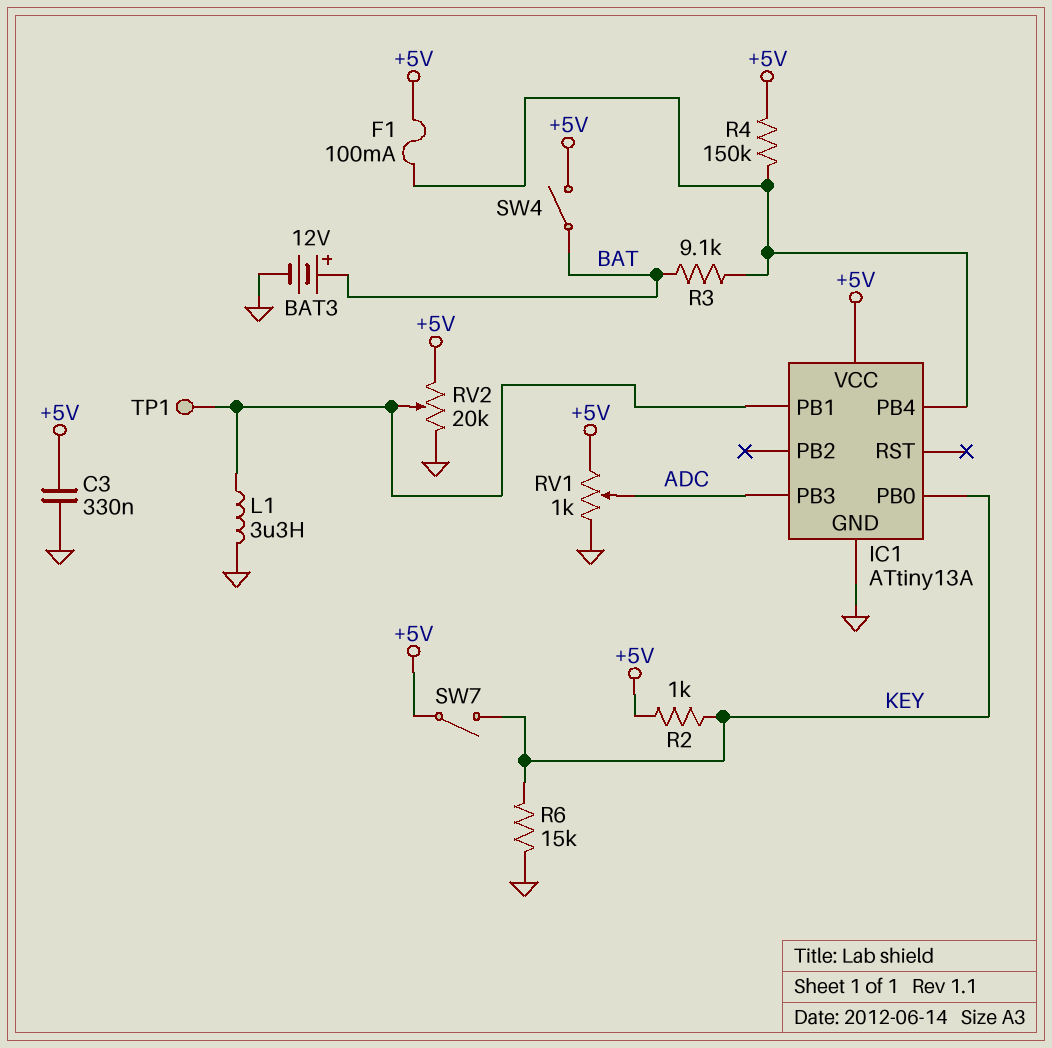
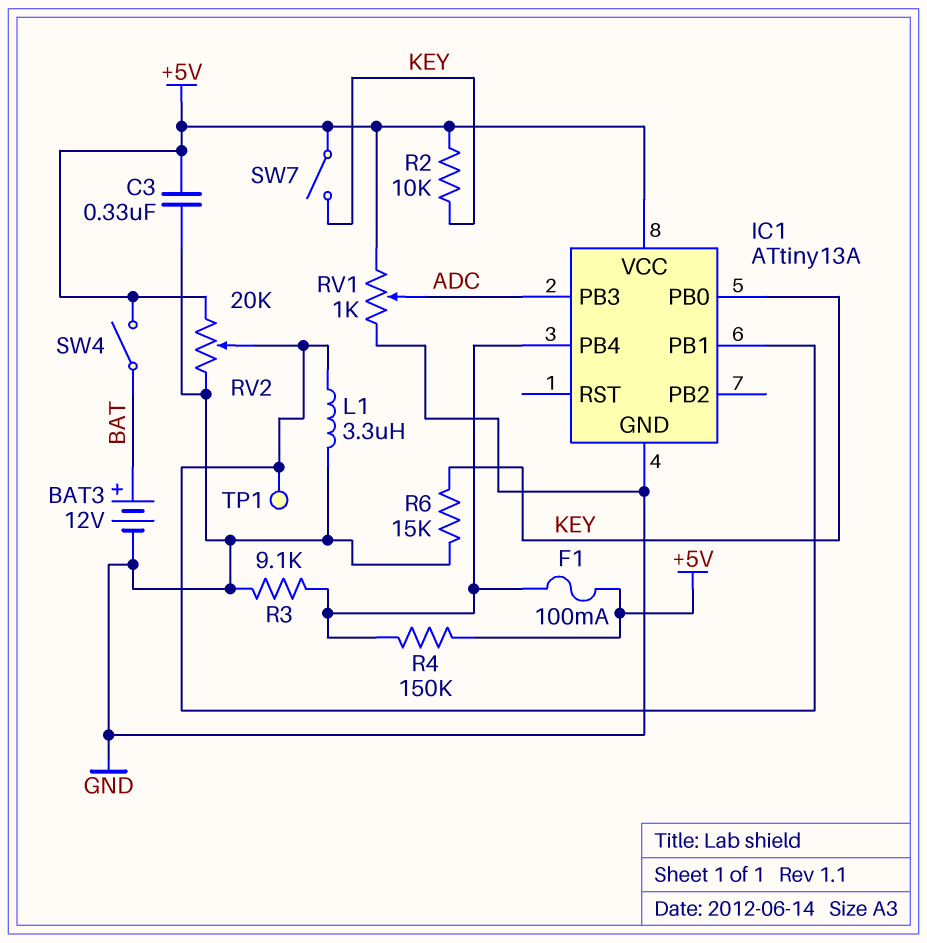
R2: 1k (+5V, KEY) -> 10k (+5V, KEY)
R3: 9.1k (BAT, IC1/PB4) -> 9.1k (GND, IC1/PB4)

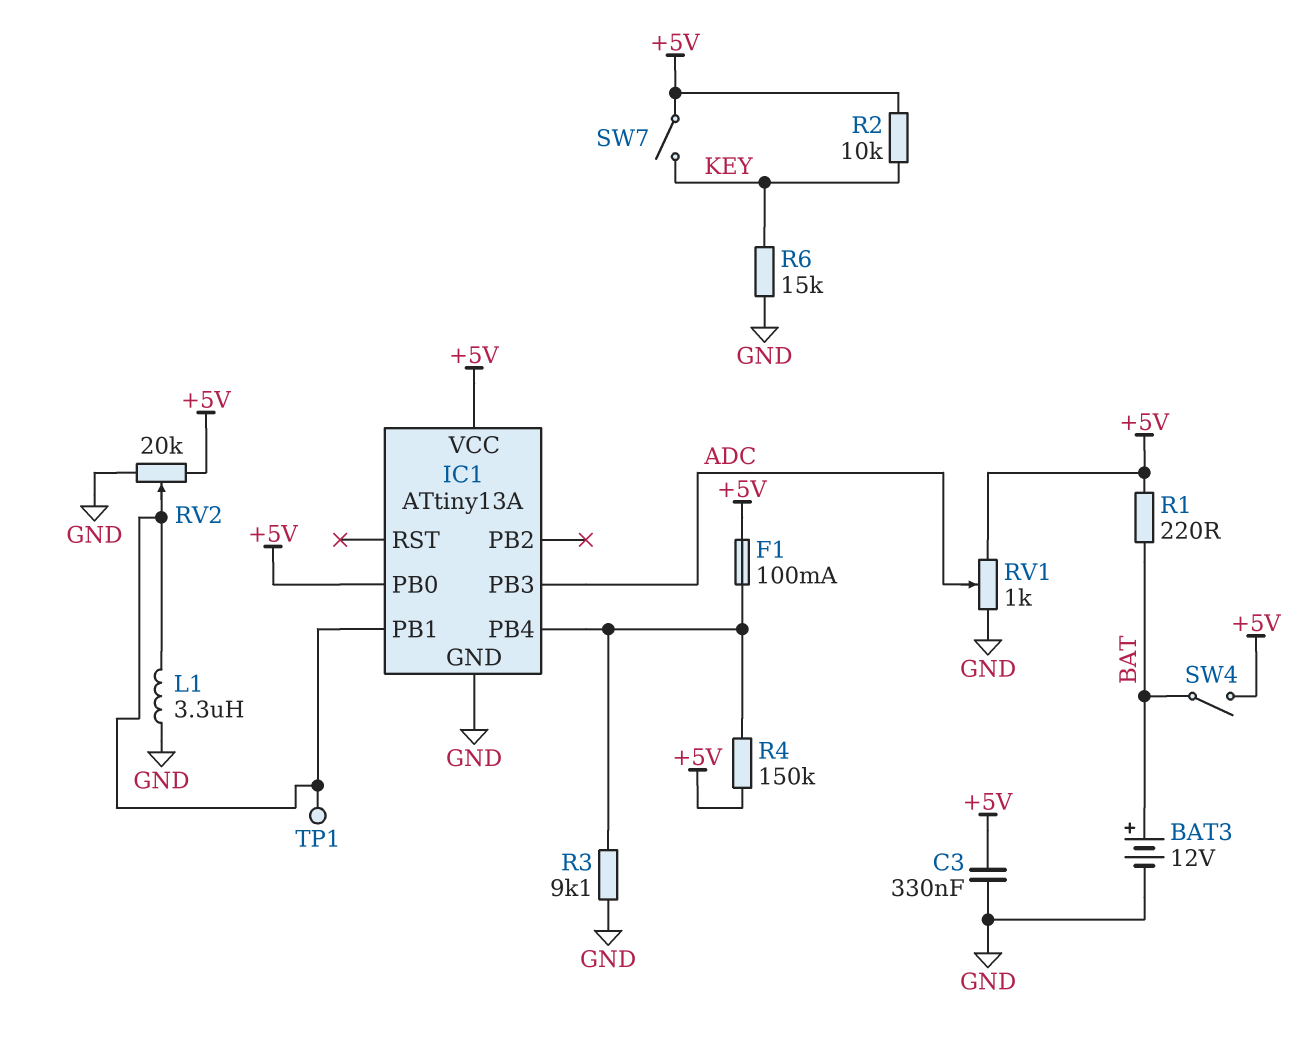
IC1 pin PB0: KEY -> +5V
R1: none -> 220 (+5V, BAT)

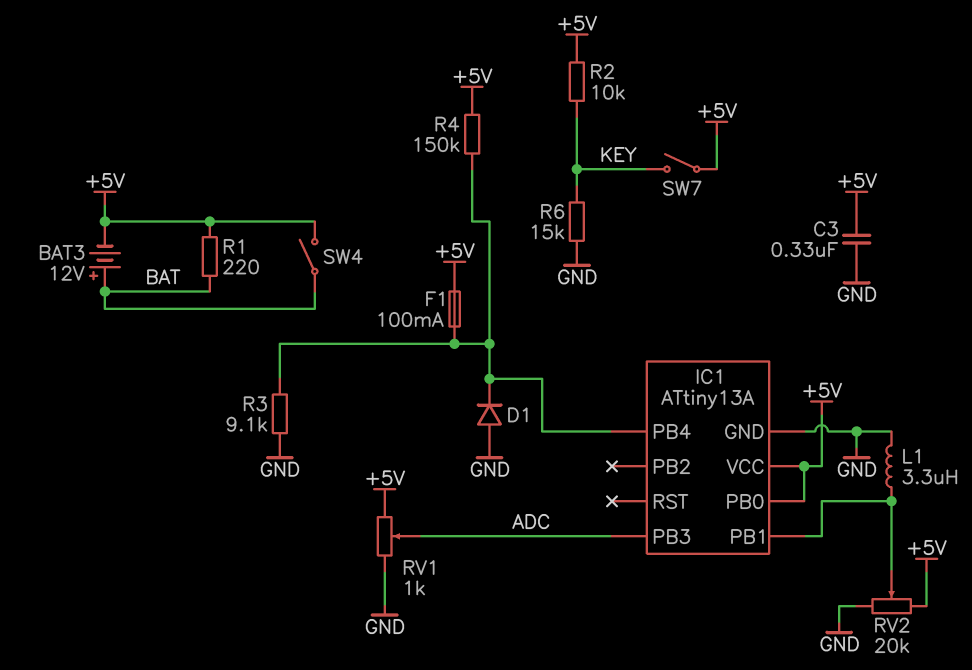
BAT3: 12V (plus BAT, minus GND) -> 12V (plus BAT, minus +5V)
D1: none -> diode (A GND, K IC1/PB4)
TP1: test point (IC1/PB1) -> none

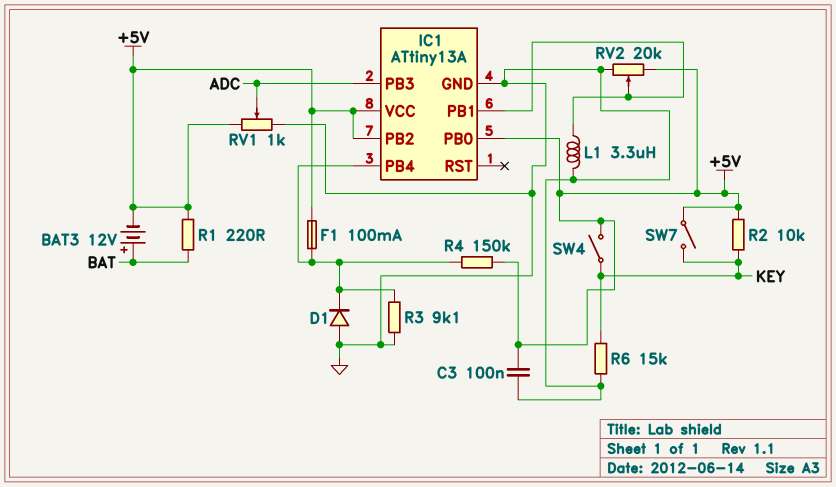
C3: 330nF (+5V, GND) -> 100nF (+5V, GND)
IC1 pin PB2: none -> +5V
SW4: switch (+5V, BAT) -> switch (+5V, KEY)

